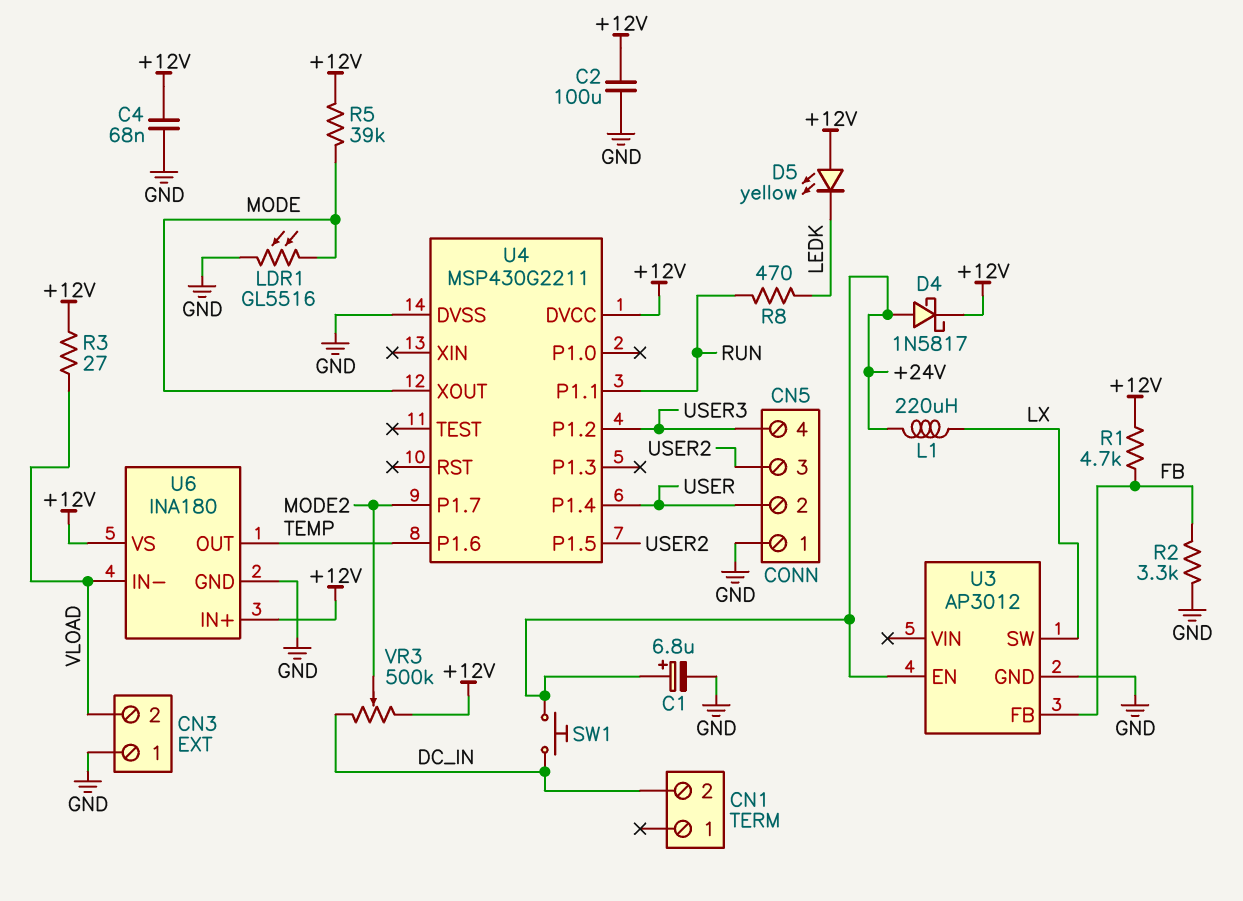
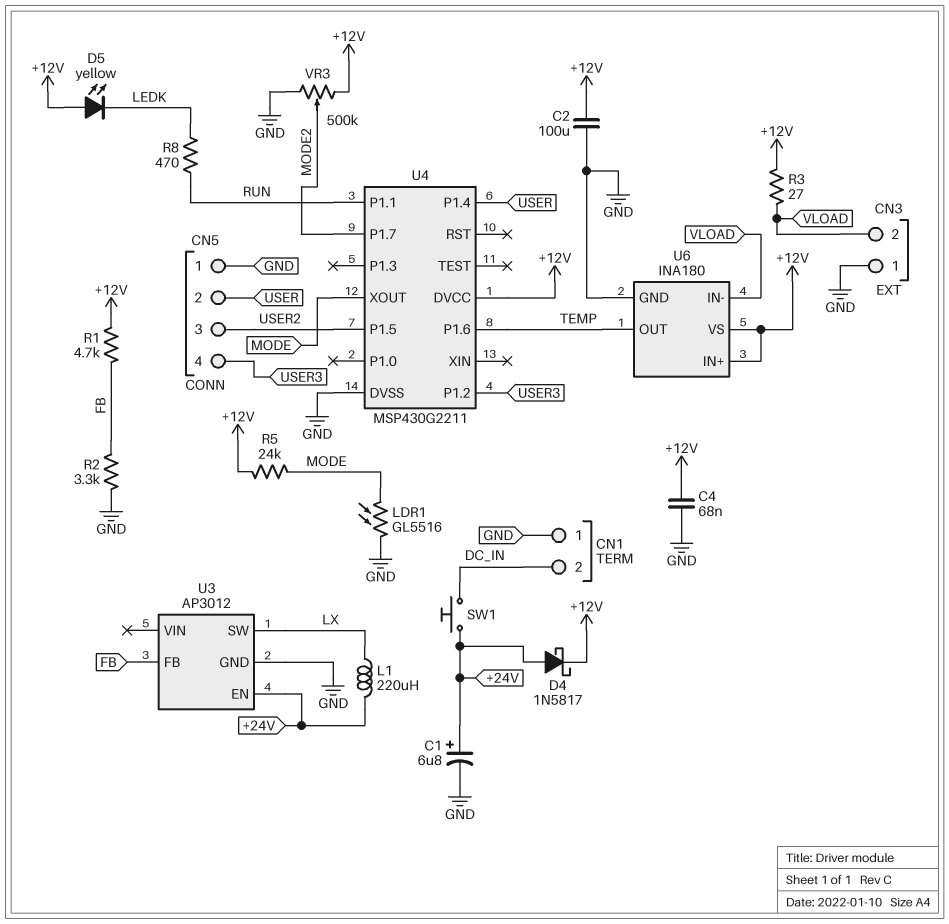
CN1 pin 1: none -> GND
R5: 39k (+12V, MODE) -> 24k (+12V, MODE)
VR3: 500k (+12V, DC_IN, wiper MODE2) -> 500k (+12V, GND, wiper MODE2)

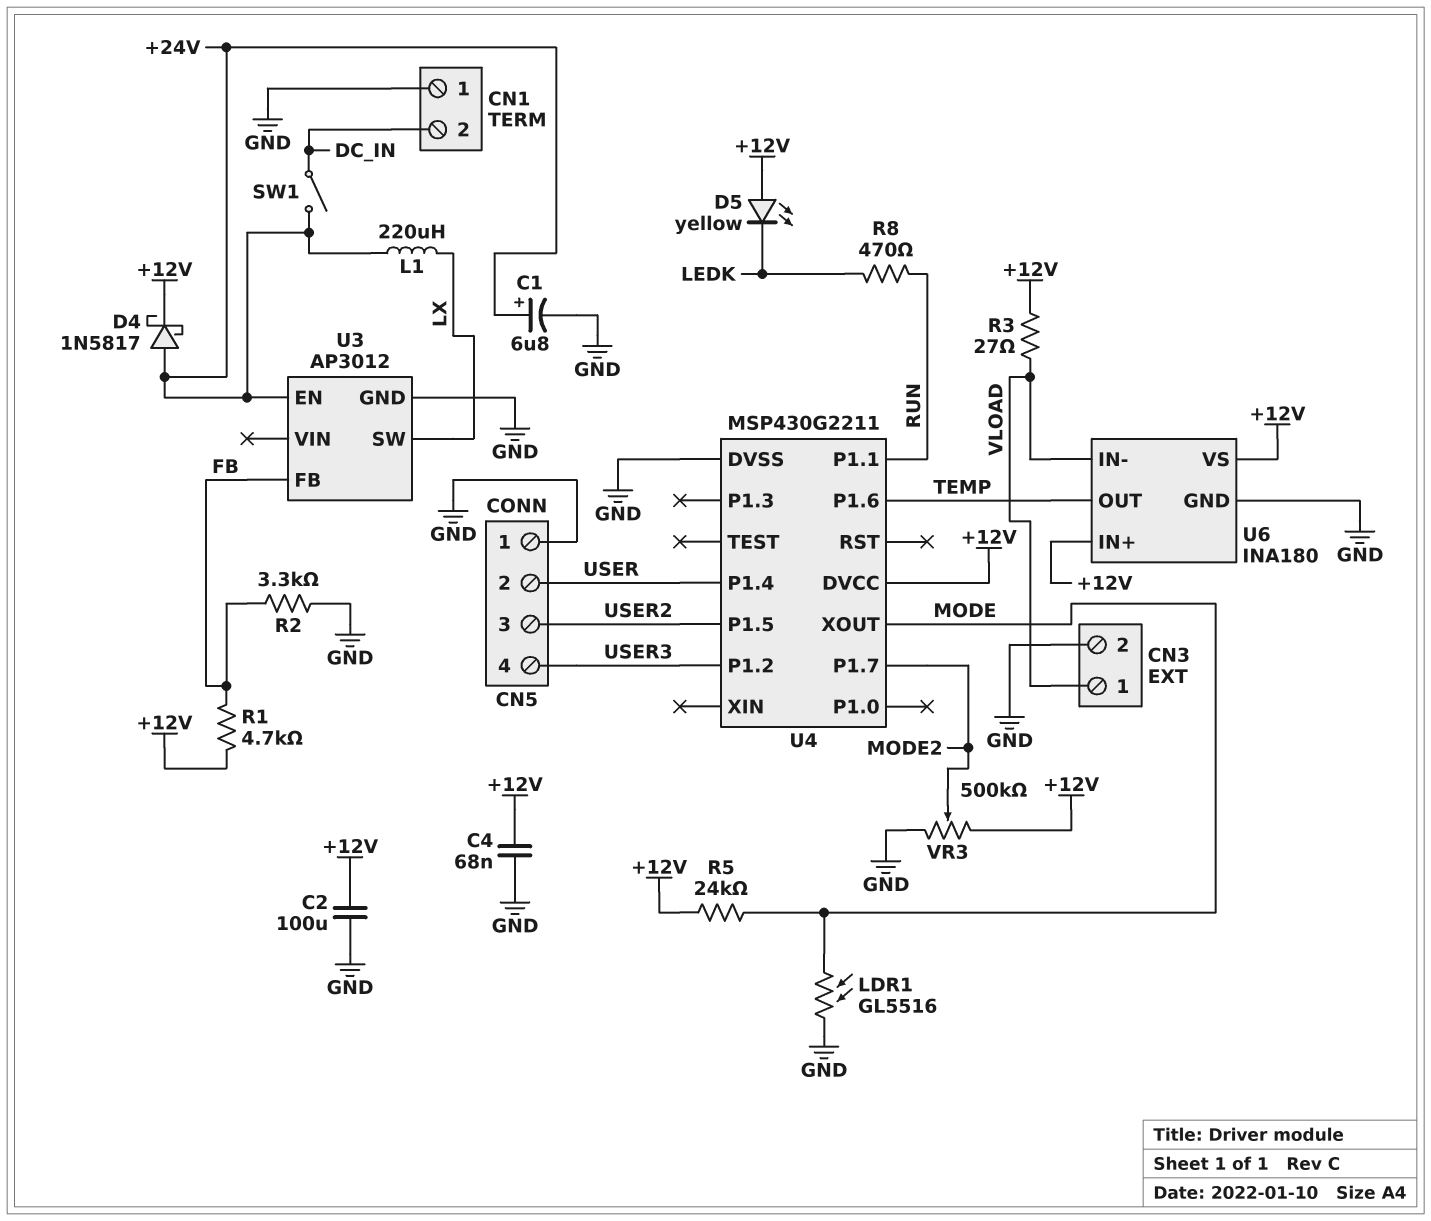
CN3 pin 1: GND -> VLOAD
CN3 pin 2: VLOAD -> GND
SW1: button (+24V, DC_IN) -> switch (+24V, DC_IN)

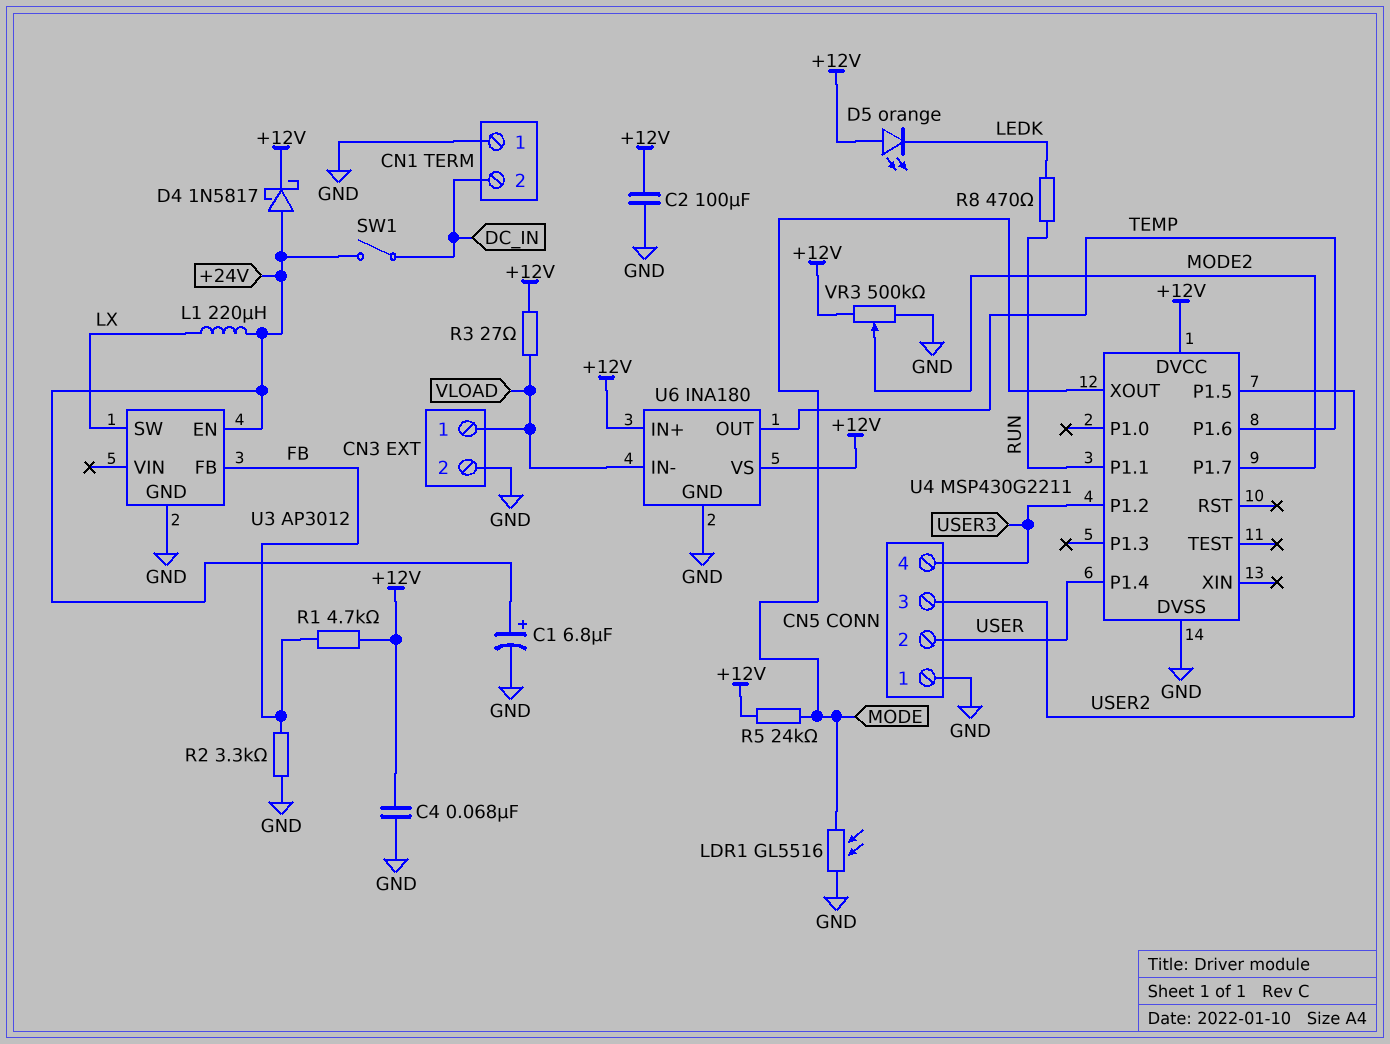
D5: LED yellow (A +12V, K LEDK) -> LED orange (A +12V, K LEDK)

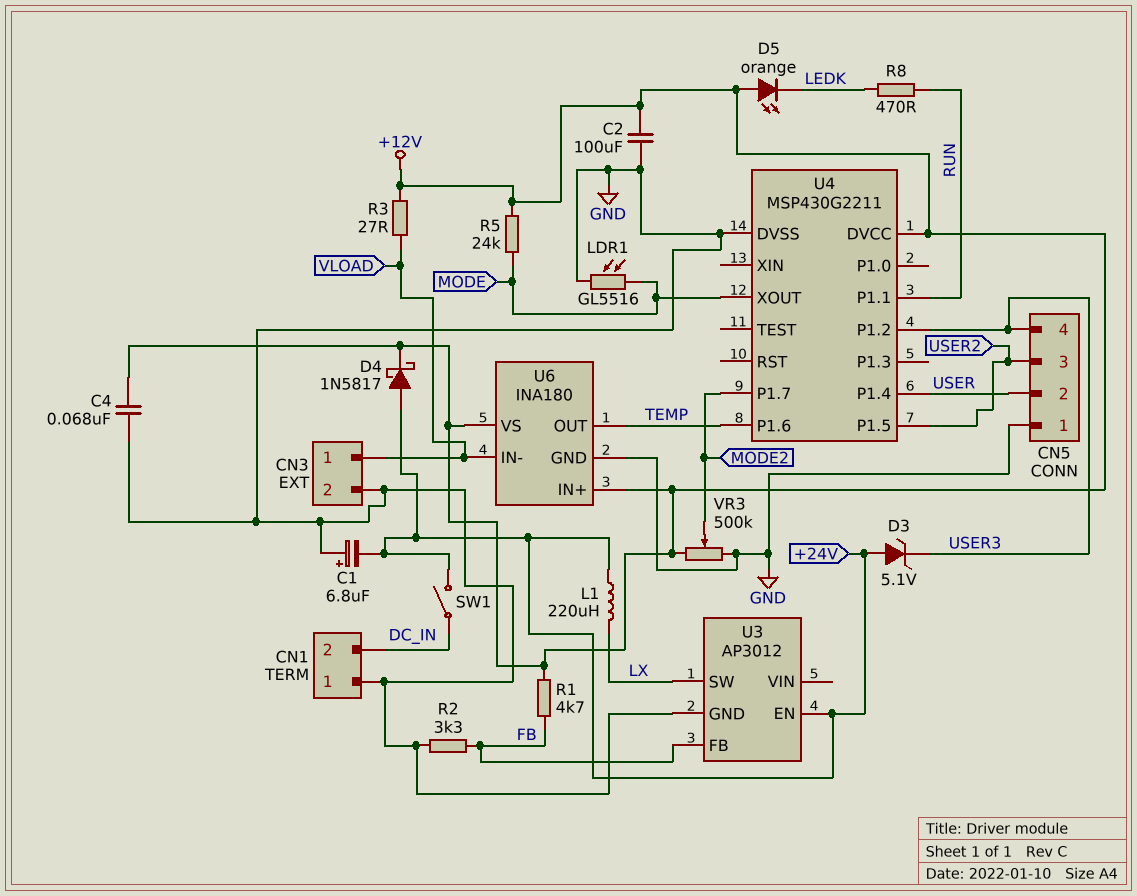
C1: 6.8uF (plus +24V, minus GND) -> 6.8uF (plus GND, minus +24V)
D3: none -> zener 5.1V (A +24V, K USER3)

